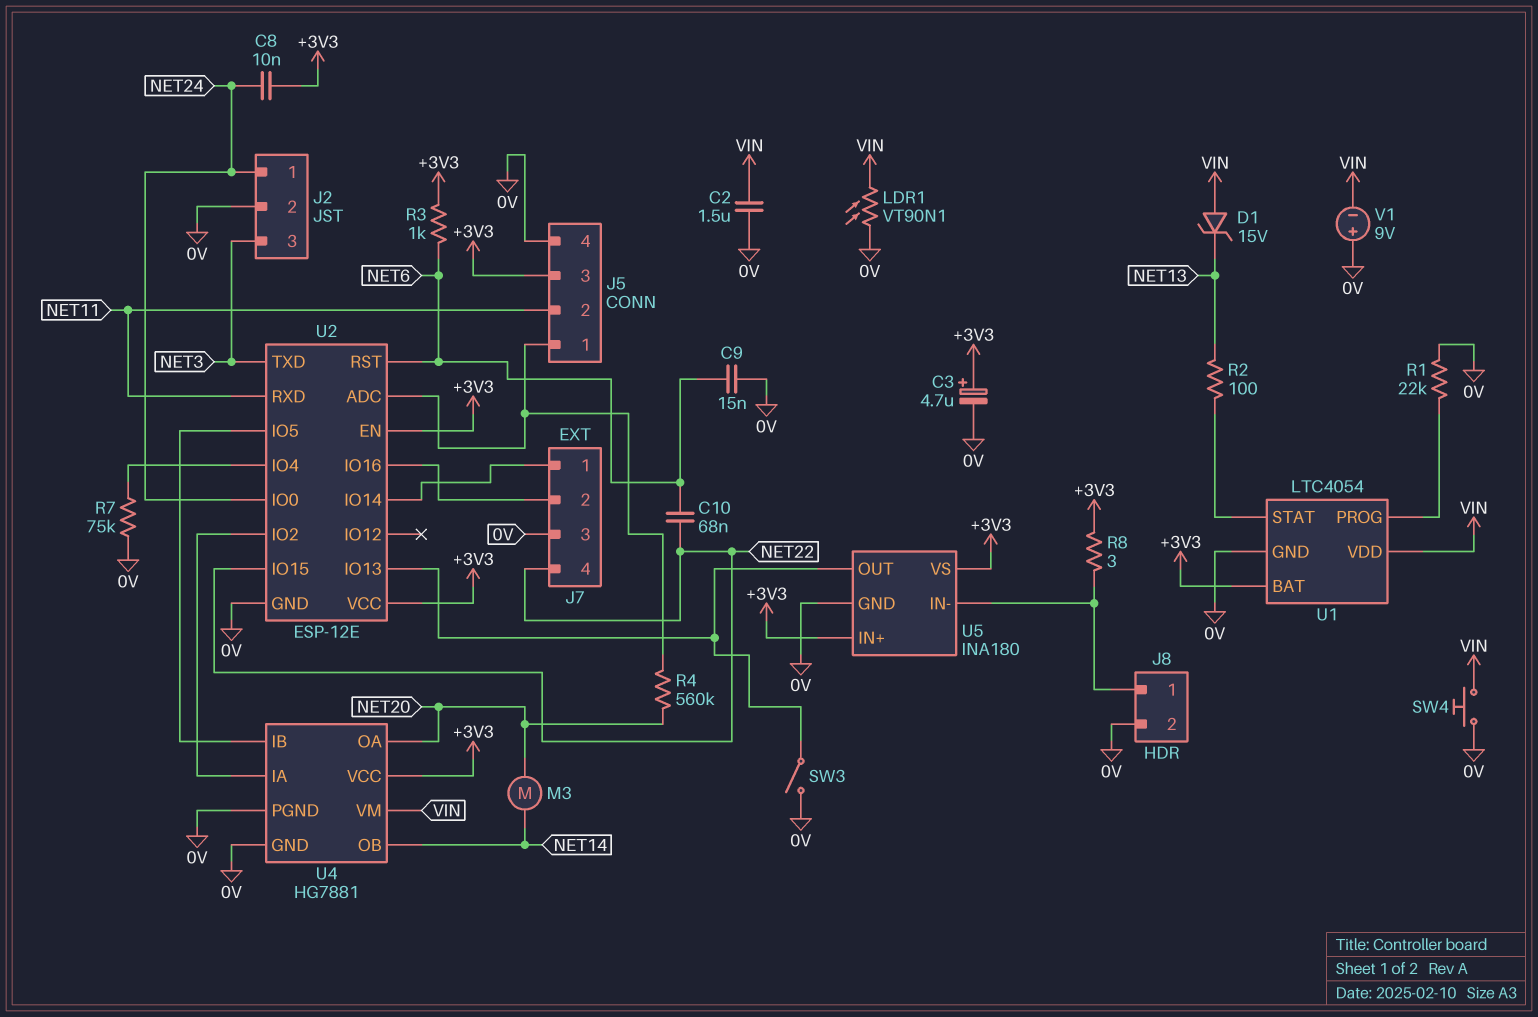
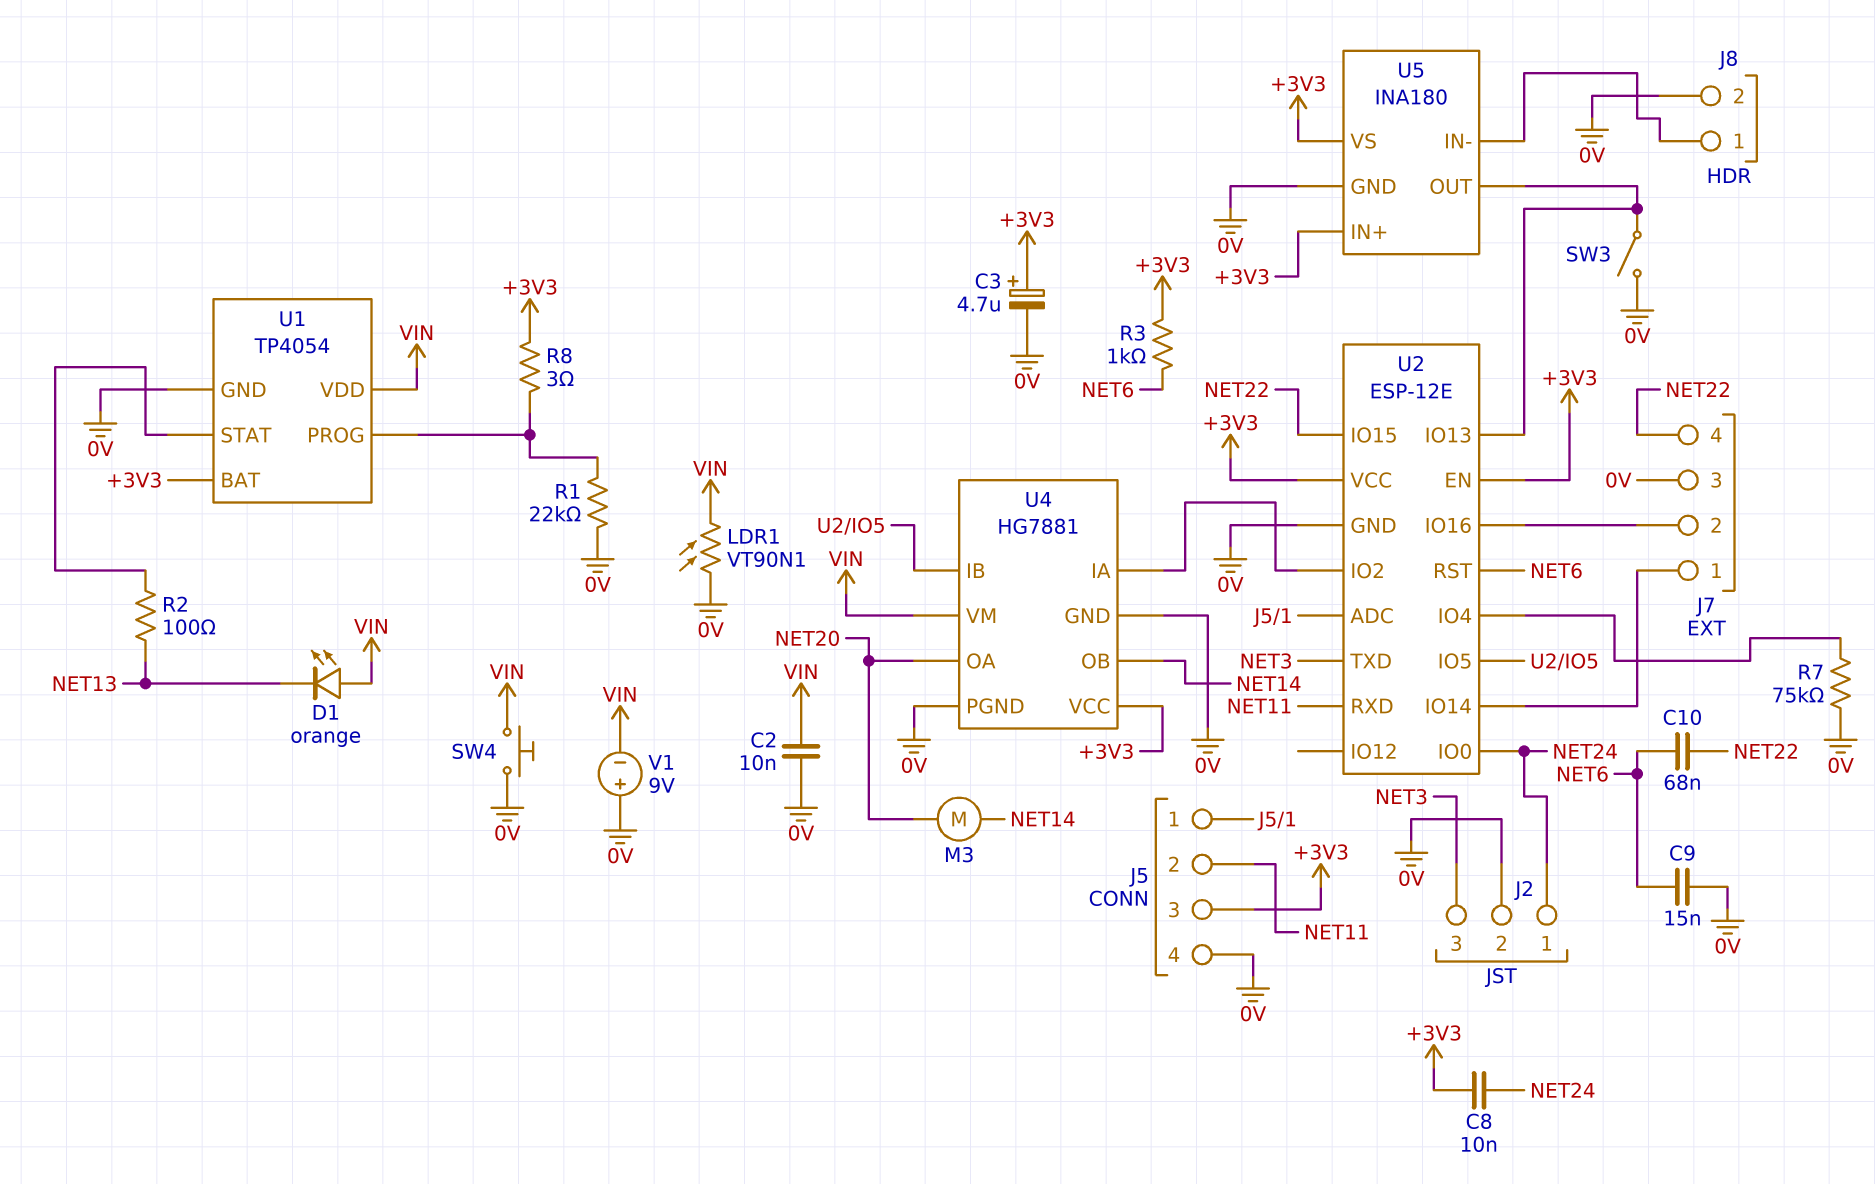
C2: 1.5uF (0V, VIN) -> 10nF (0V, VIN)
D1: zener 15V (A VIN, K NET13) -> LED orange (A VIN, K NET13)
R4: 560k (J5/1, NET20) -> none
R8: 3 (+3V3, J8/1) -> 3 (+3V3, U1/PROG)
U1: LTC4054 -> TP4054

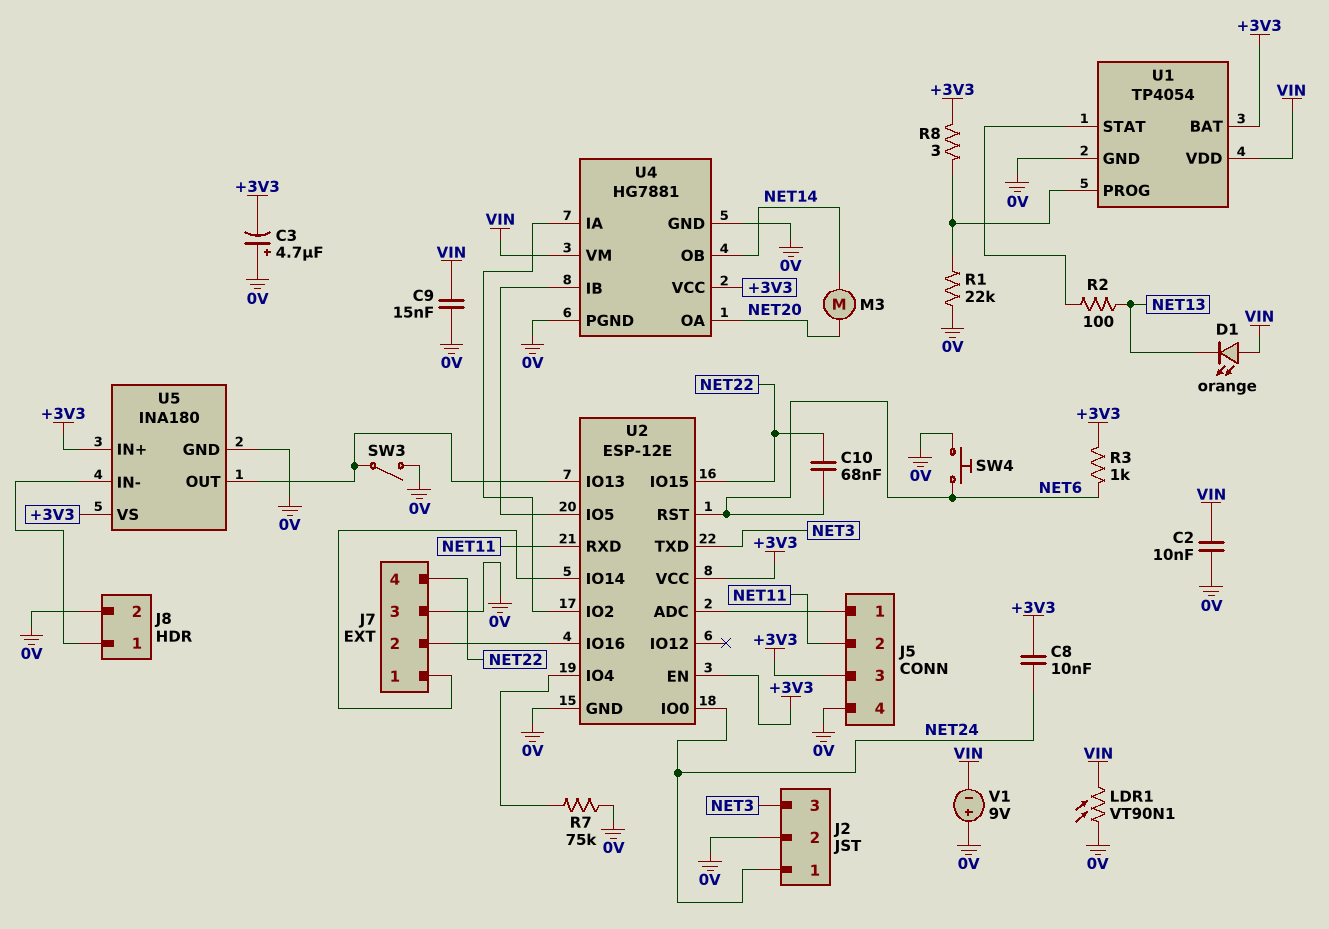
C3: 4.7uF (plus +3V3, minus 0V) -> 4.7uF (plus 0V, minus +3V3)
C9: 15nF (0V, NET6) -> 15nF (0V, VIN)
SW4: button (0V, VIN) -> button (0V, NET6)

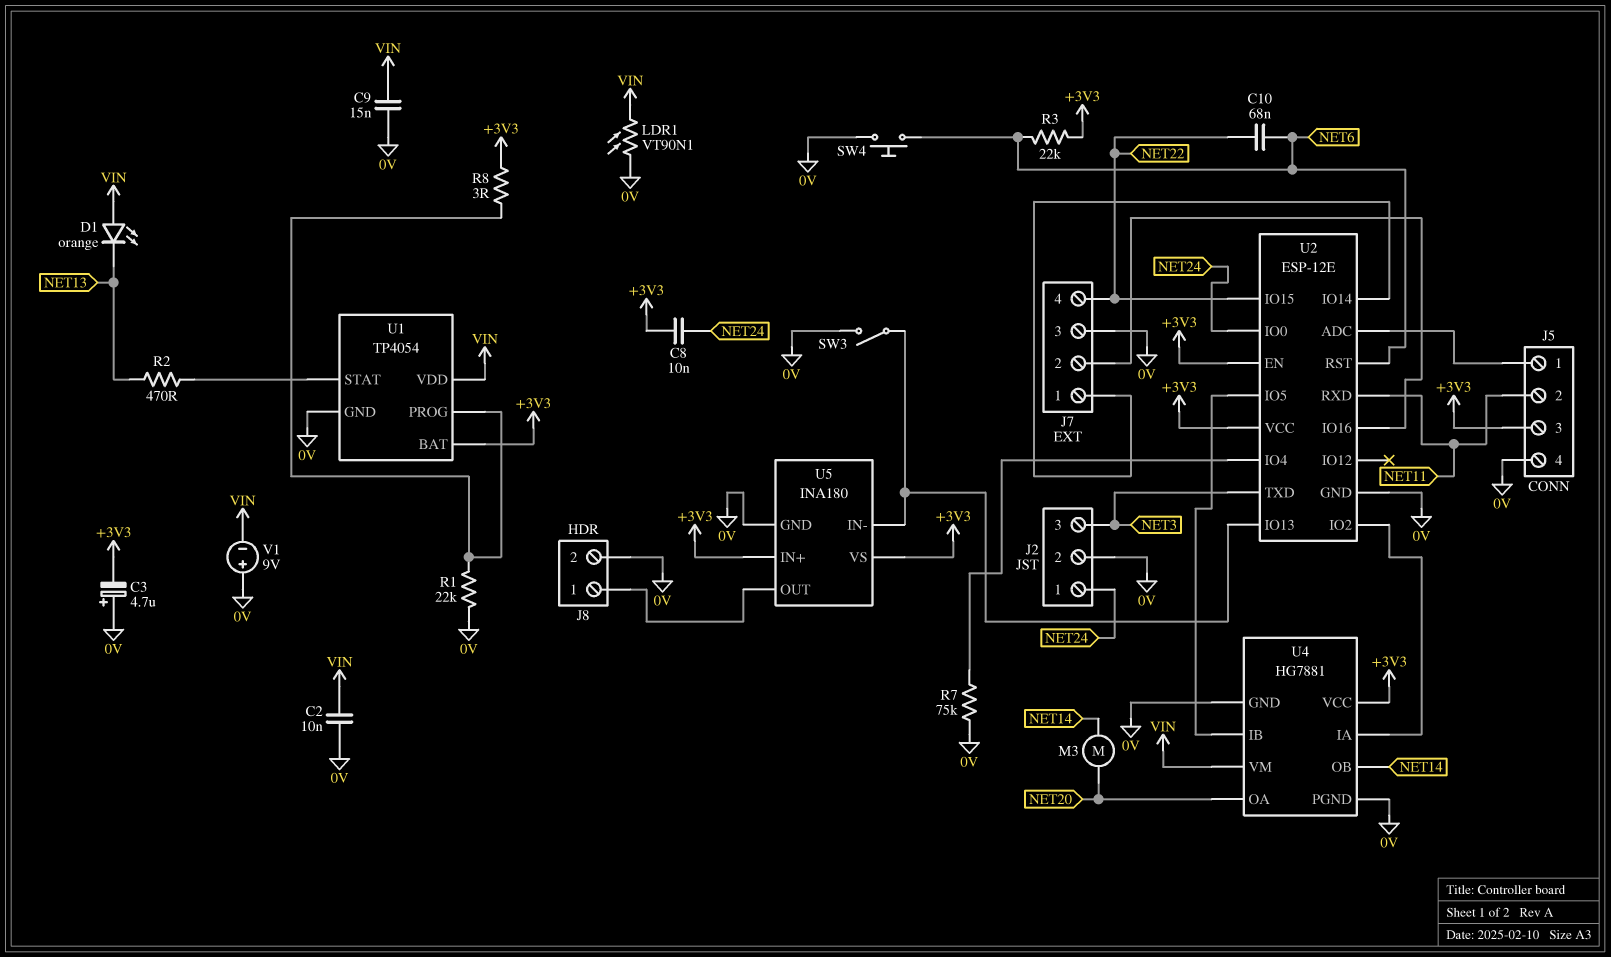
R2: 100 (NET13, U1/STAT) -> 470 (NET13, U1/STAT)
R3: 1k (+3V3, NET6) -> 22k (+3V3, NET6)
U5 pin IN-: J8/1 -> U2/IO13
U5 pin OUT: U2/IO13 -> J8/1

